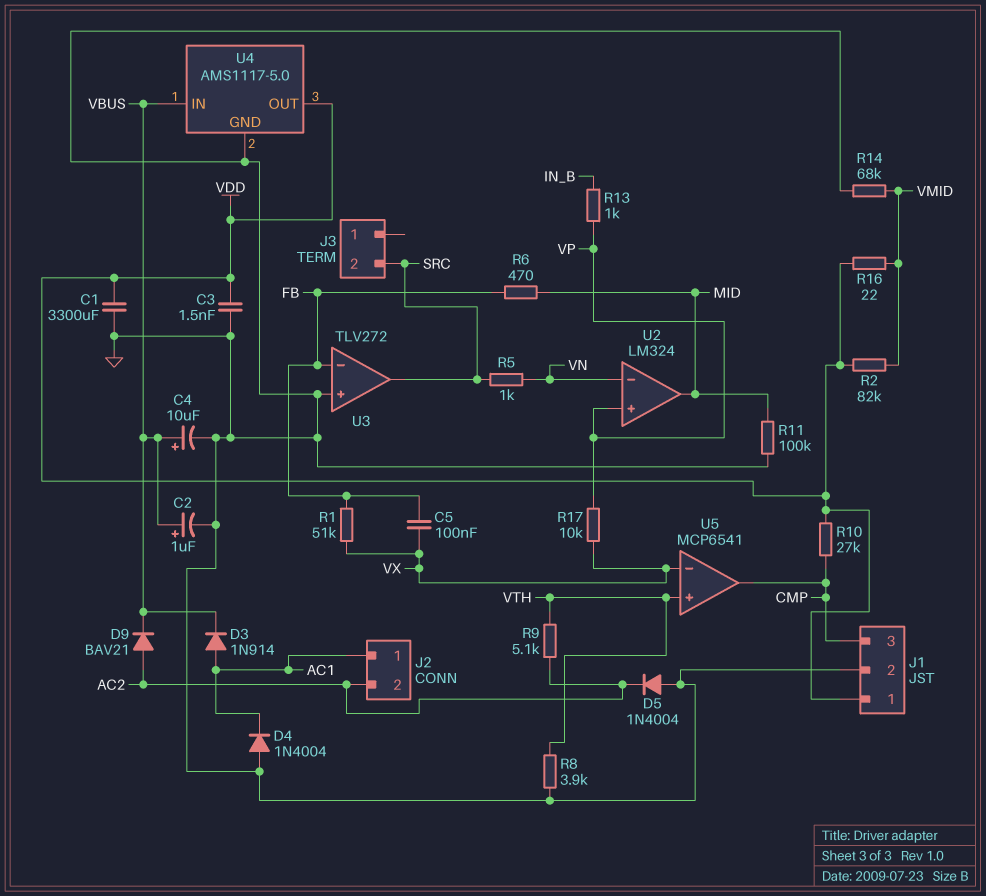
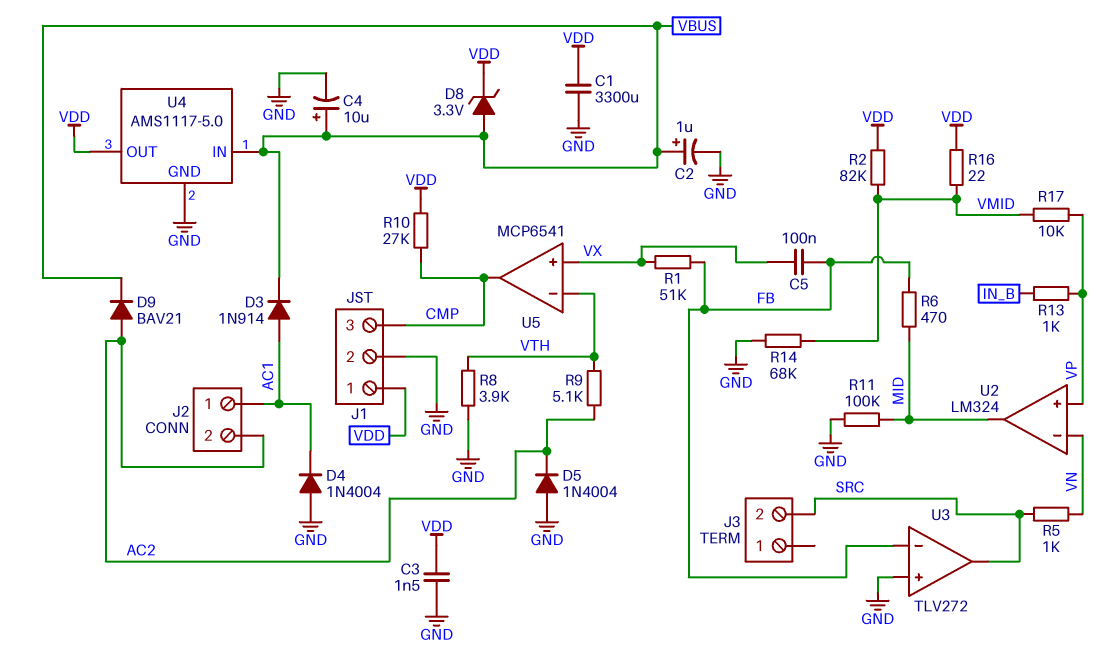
D8: none -> zener 3.3V (A VBUS, K VDD)
R17: 10k (VP, VX) -> 10k (VMID, VP)
U5 pin in+: VTH -> VX
U5 pin in-: VX -> VTH

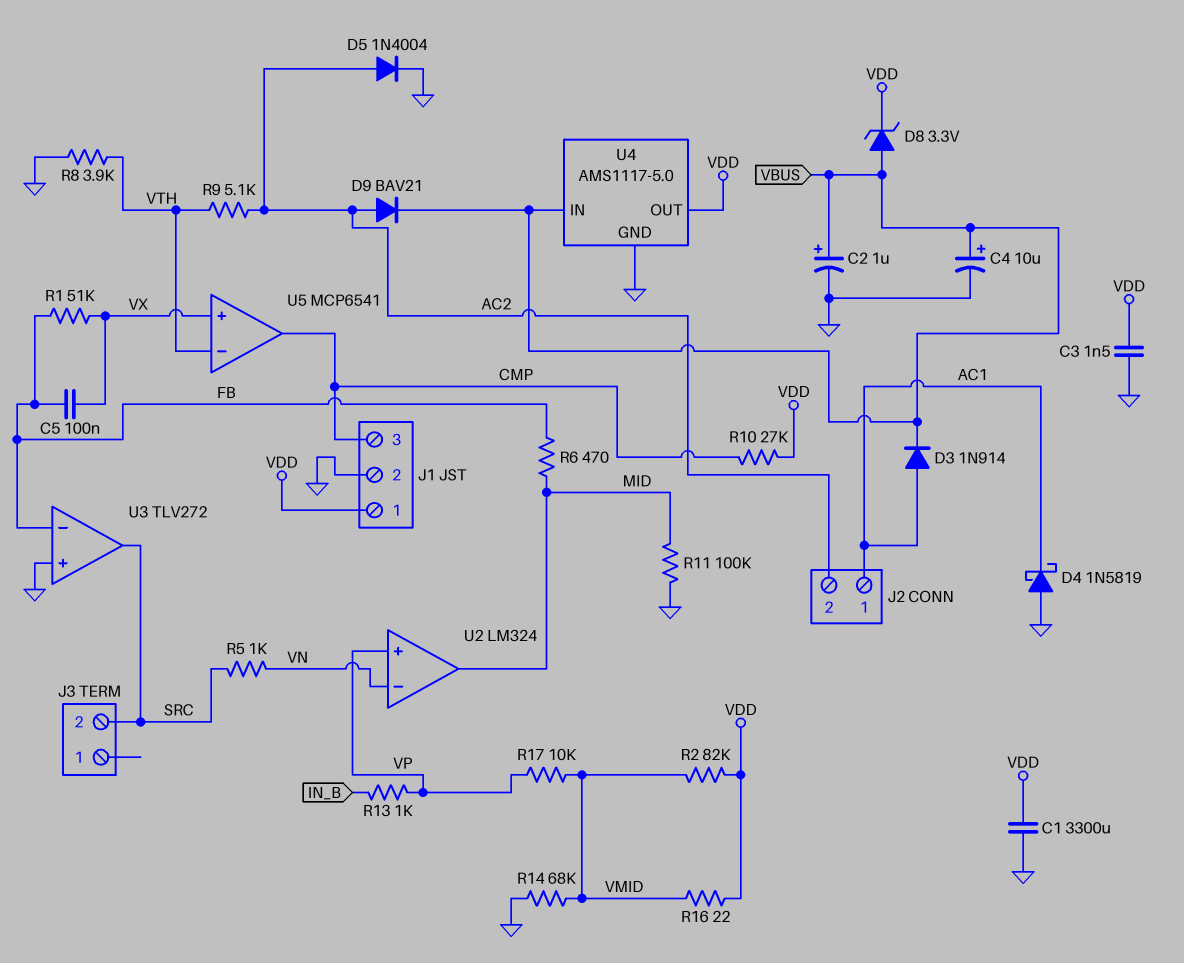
D4: diode 1N4004 (A GND, K AC1) -> schottky 1N5819 (A GND, K AC1)
D5: diode 1N4004 (A GND, K AC2) -> diode 1N4004 (A AC2, K GND)

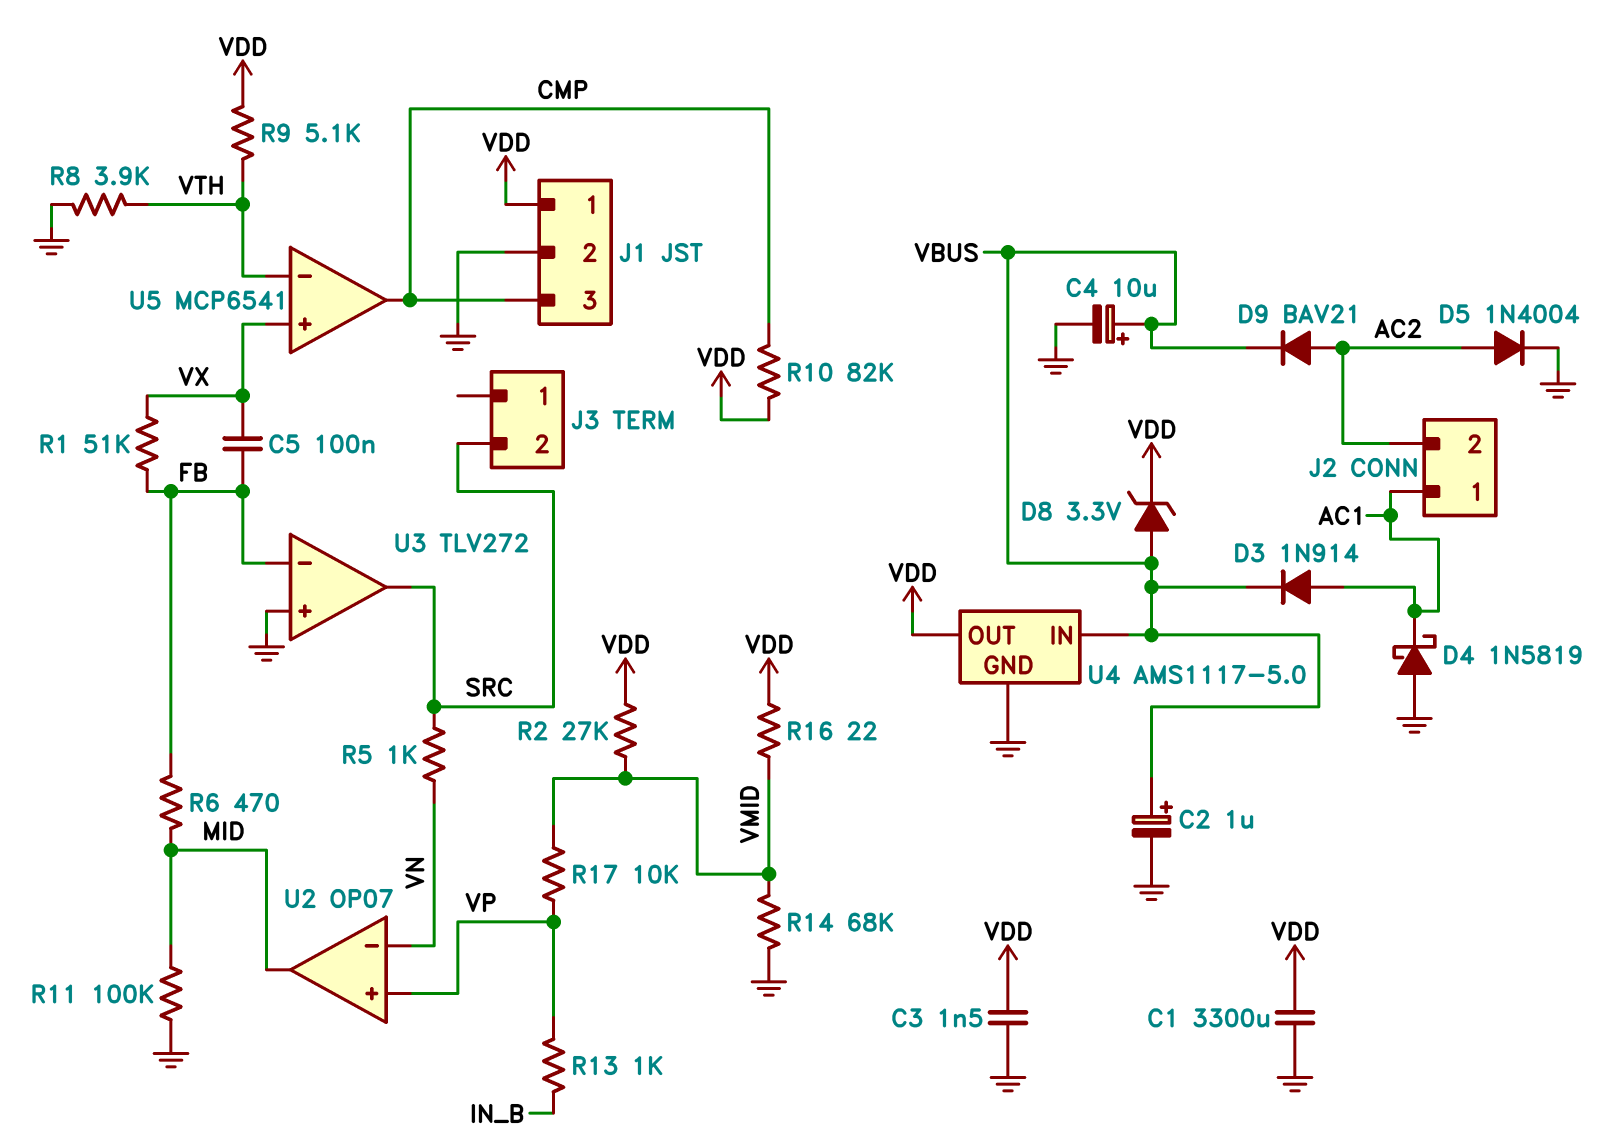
R2: 82k (VDD, VMID) -> 27k (VDD, VMID)
R9: 5.1k (AC2, VTH) -> 5.1k (VDD, VTH)
R10: 27k (CMP, VDD) -> 82k (CMP, VDD)
U2: LM324 -> OP07

